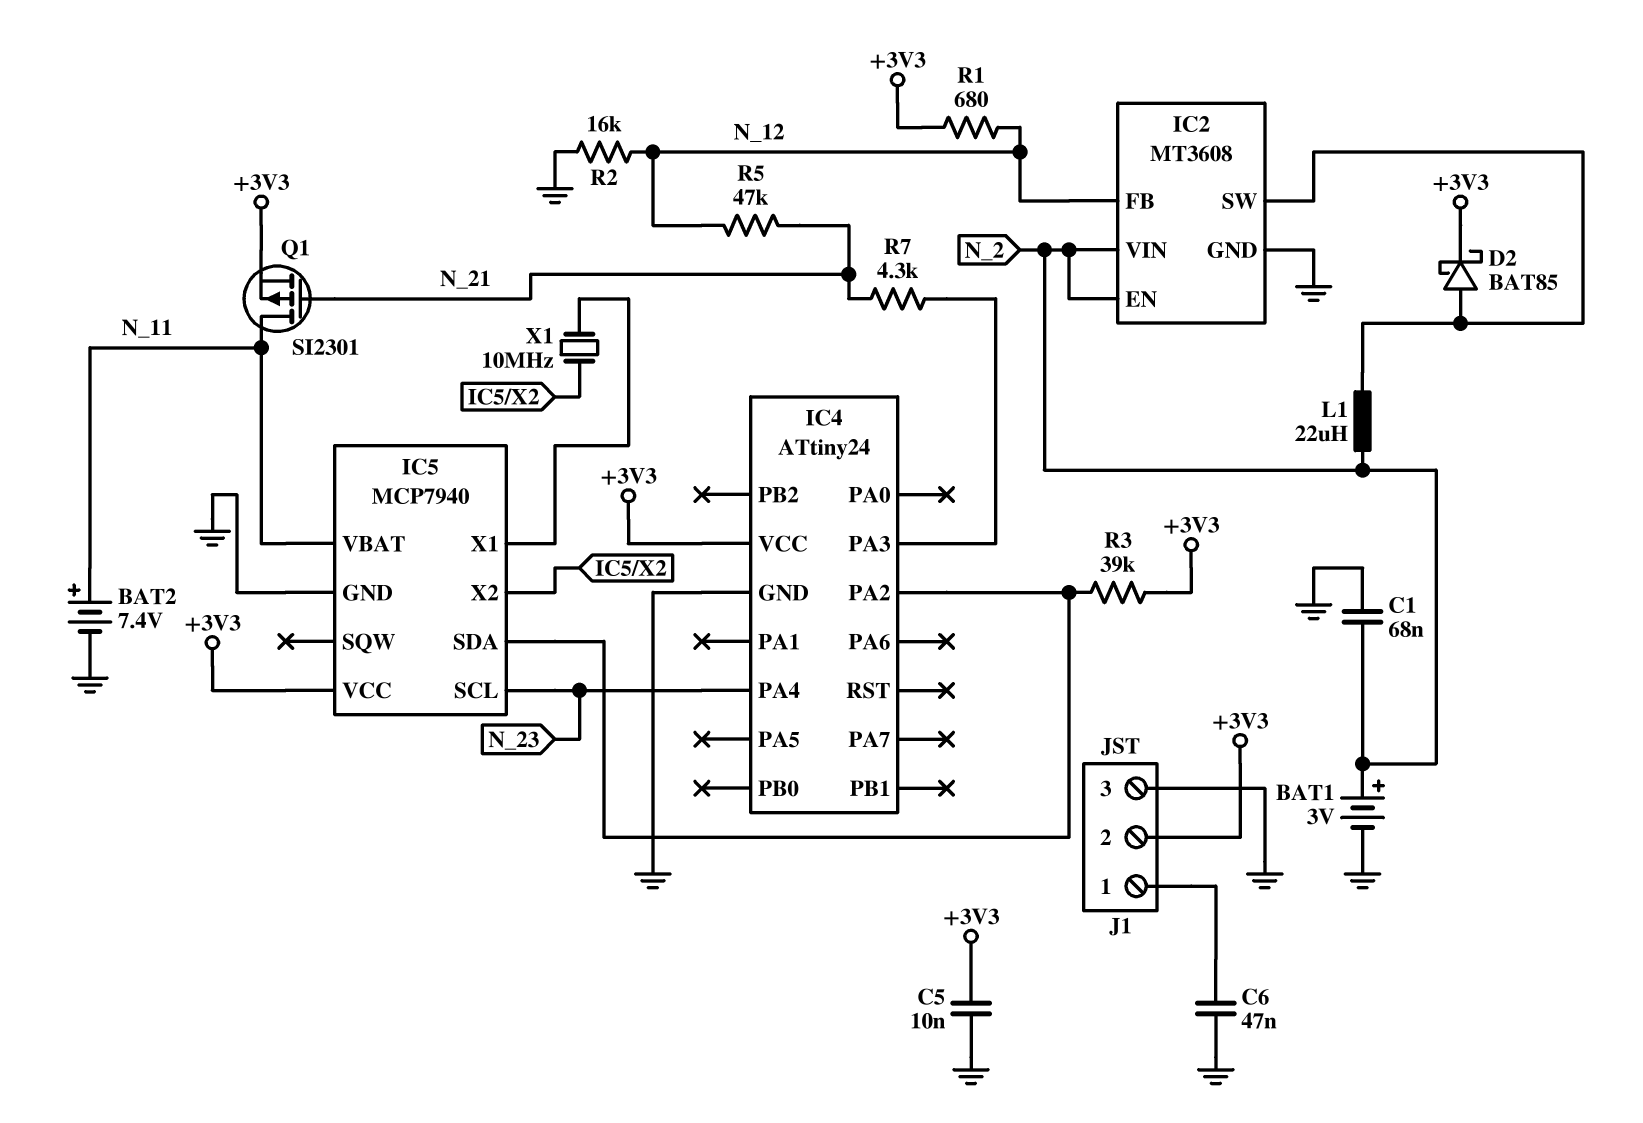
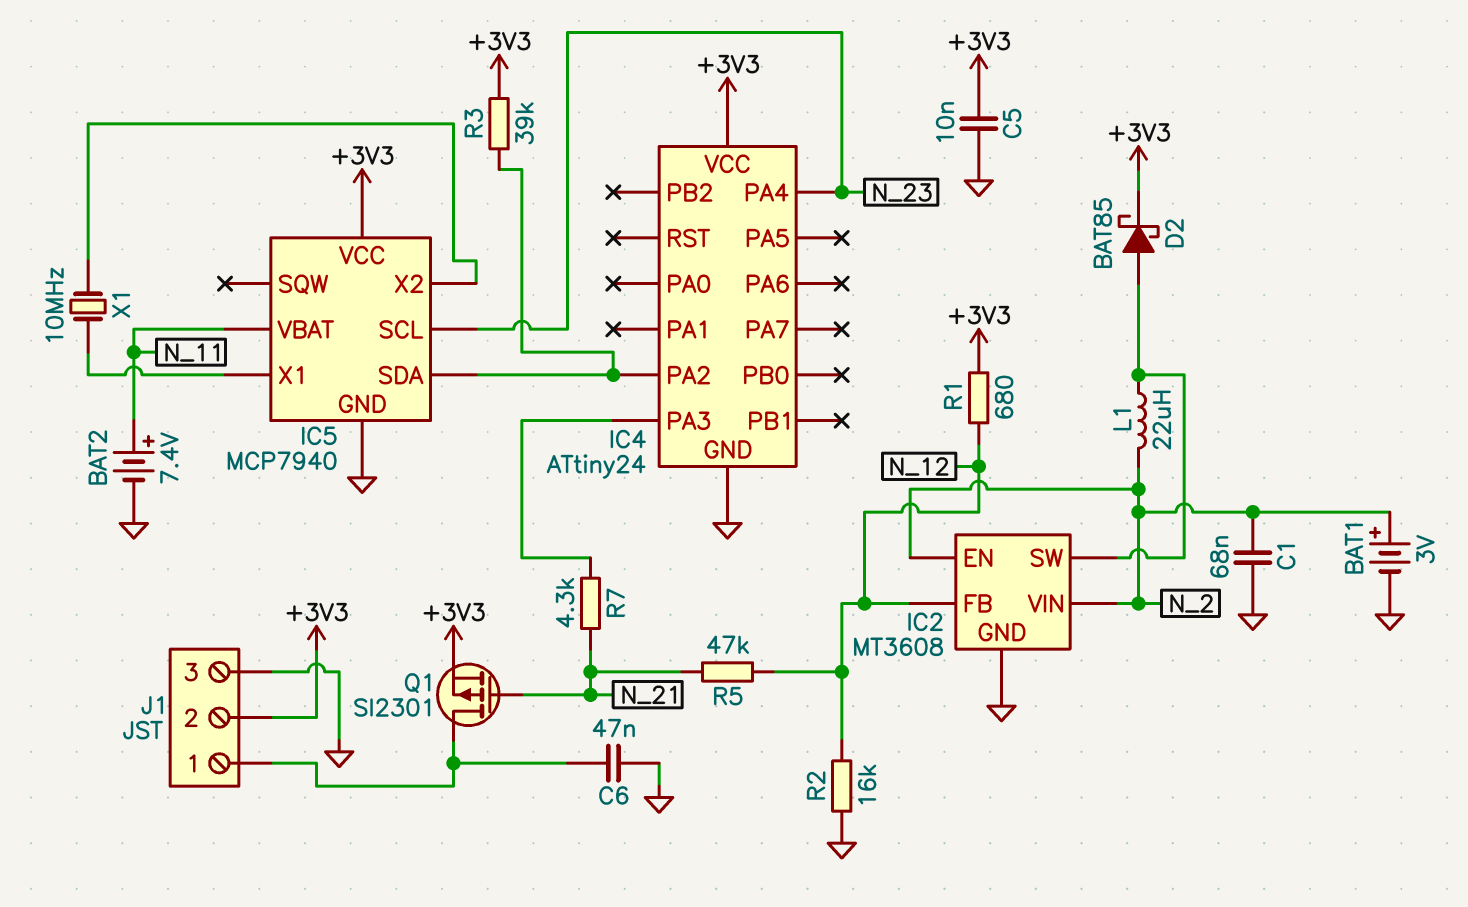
Q1: PMOS SI2301 (G N_21, D N_11, S +3V3) -> PMOS SI2301 (G N_21, D J1/1, S +3V3)

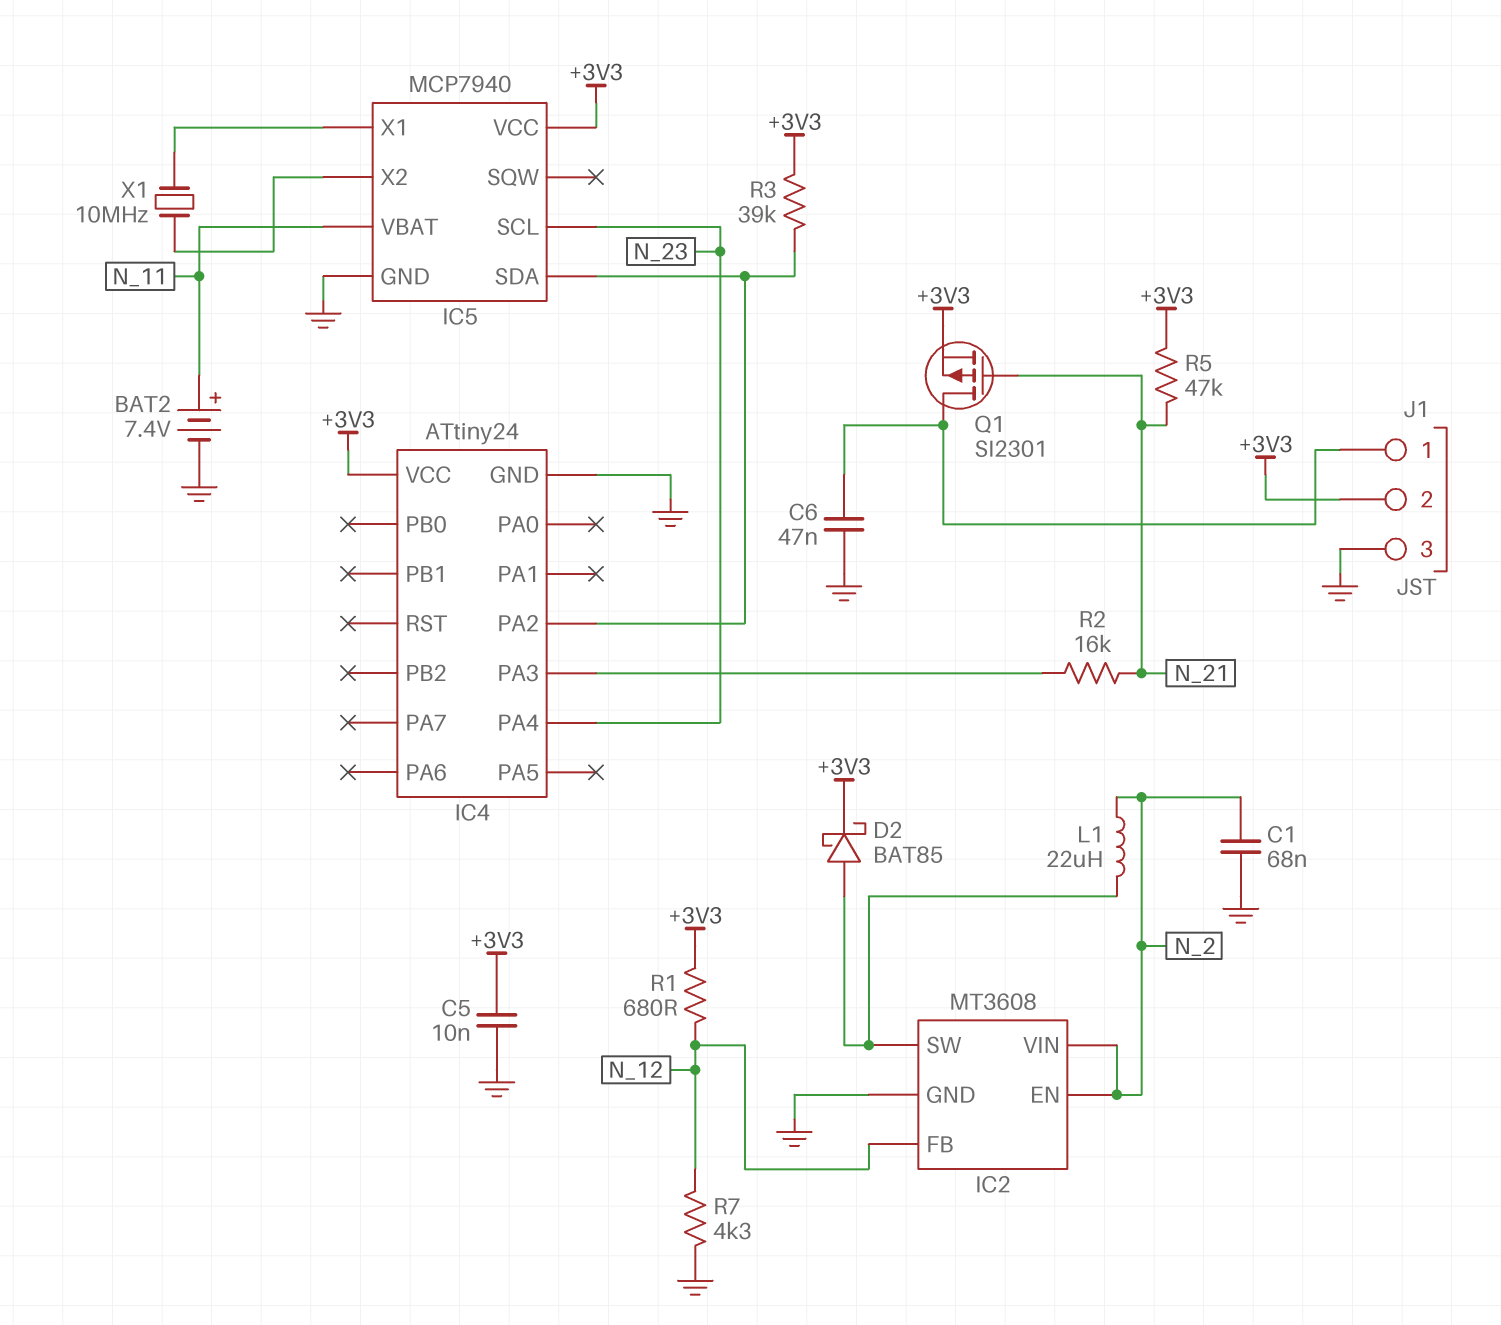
BAT1: 3V (plus N_2, minus GND) -> none
R2: 16k (GND, N_12) -> 16k (IC4/PA3, N_21)
R5: 47k (N_12, N_21) -> 47k (+3V3, N_21)
R7: 4.3k (IC4/PA3, N_21) -> 4.3k (GND, N_12)

